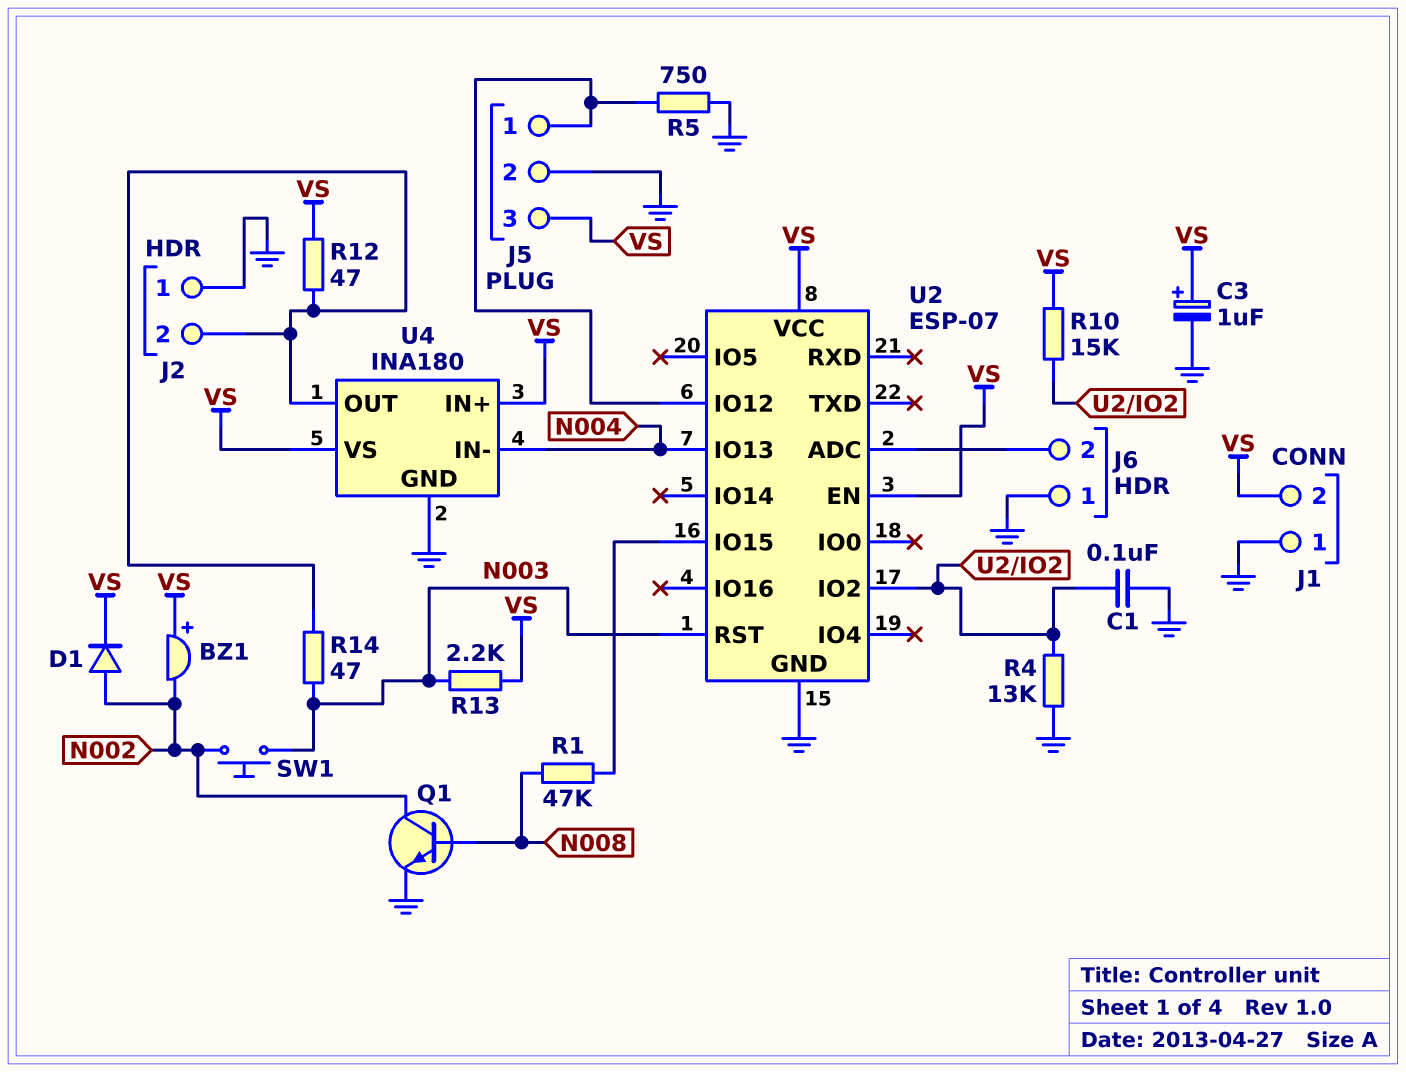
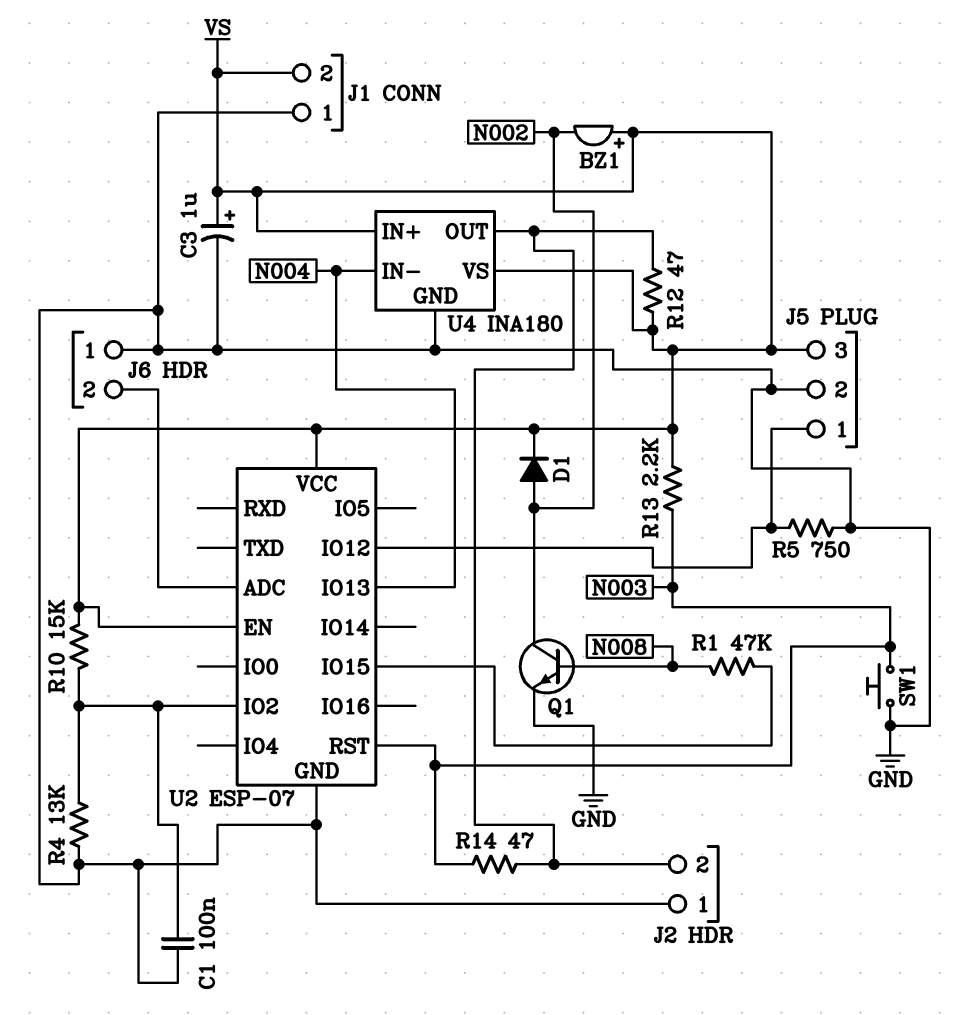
SW1: button (N002, N003) -> button (GND, N003)

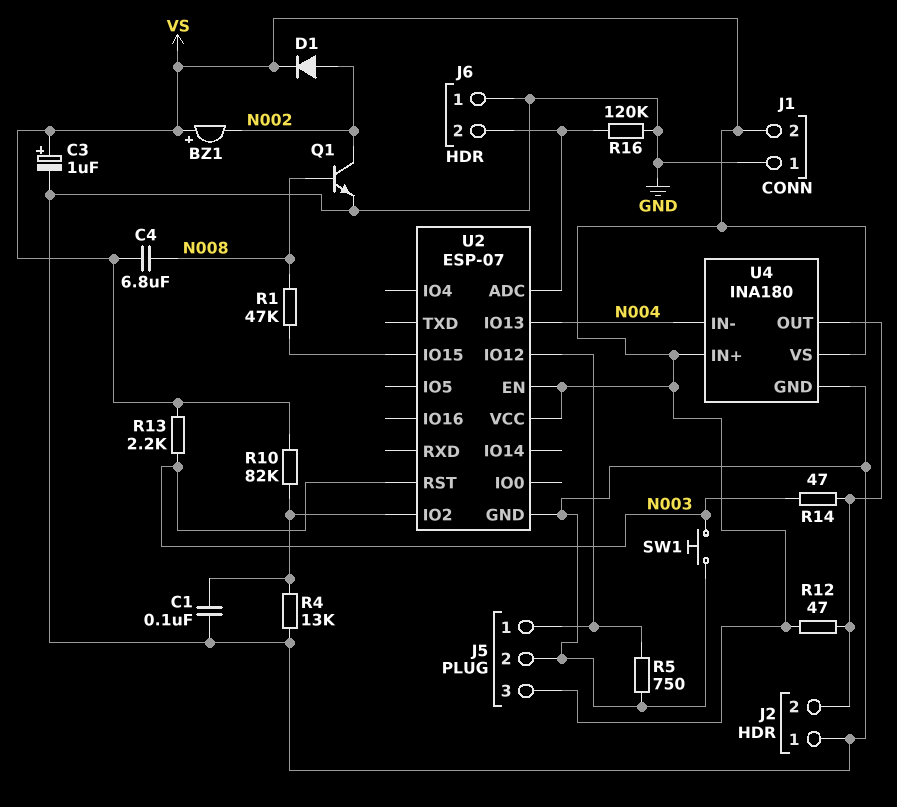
C4: none -> 6.8uF (N008, VS)
R10: 15k (U2/IO2, VS) -> 82k (U2/IO2, VS)
R16: none -> 120k (GND, J6/2)

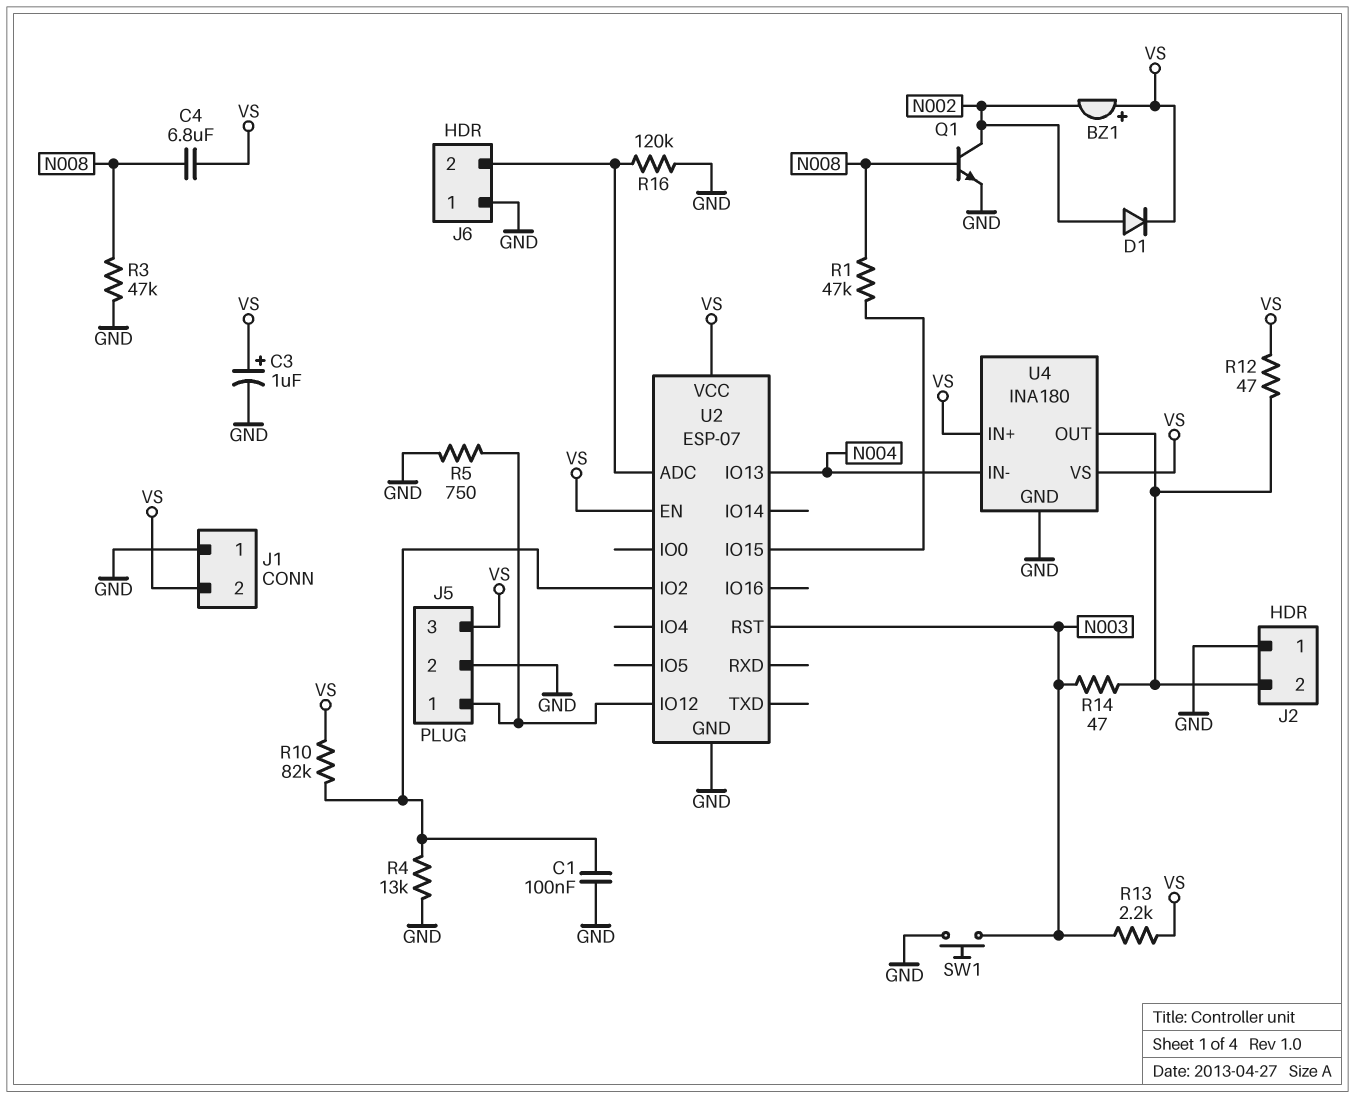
R3: none -> 47k (GND, N008)

